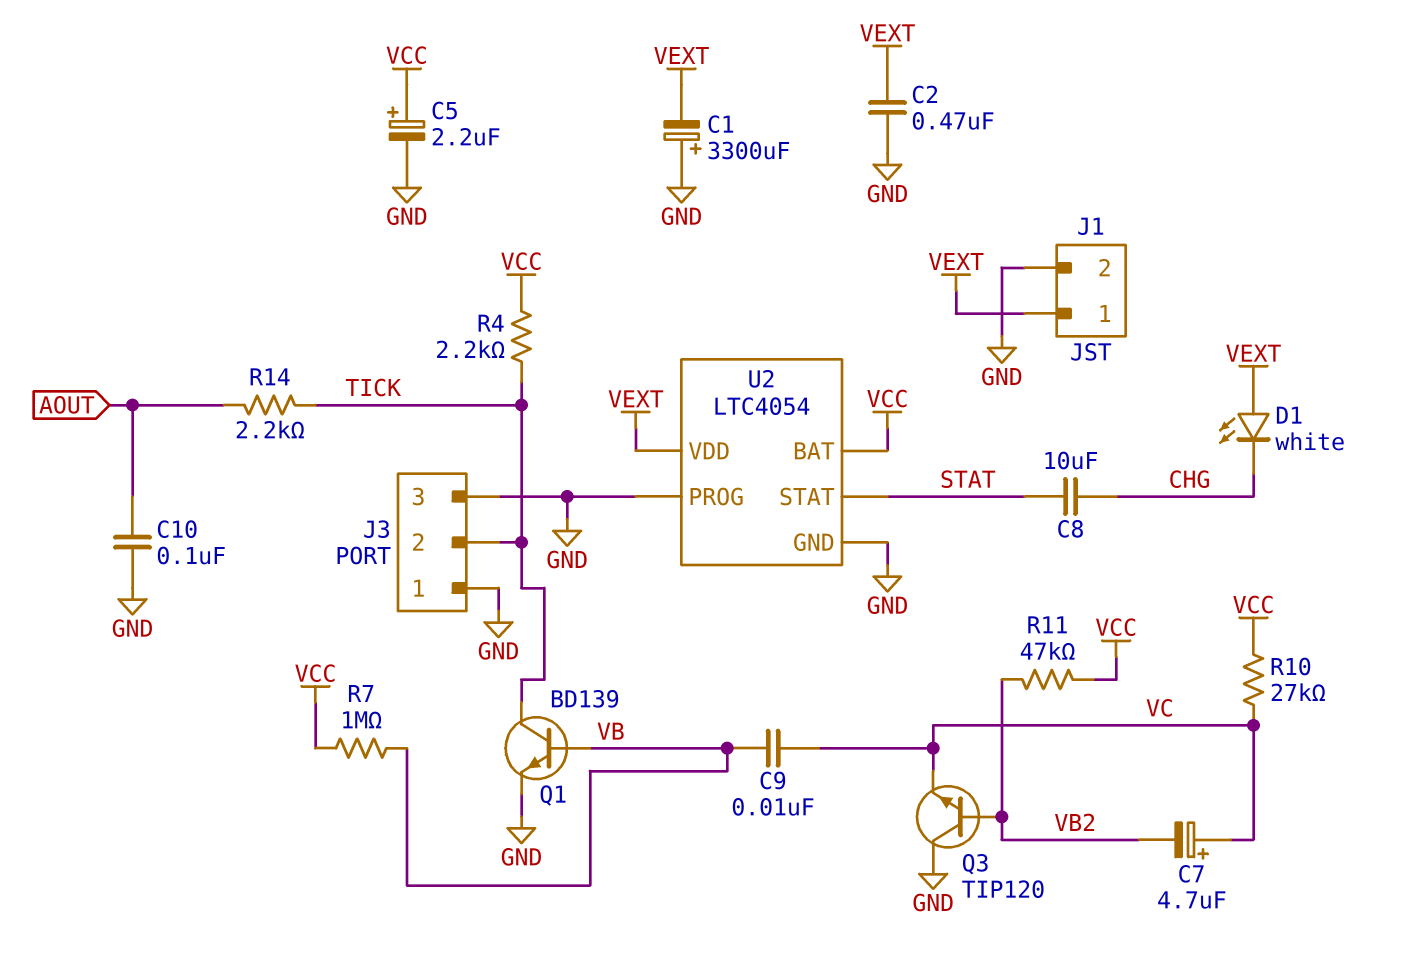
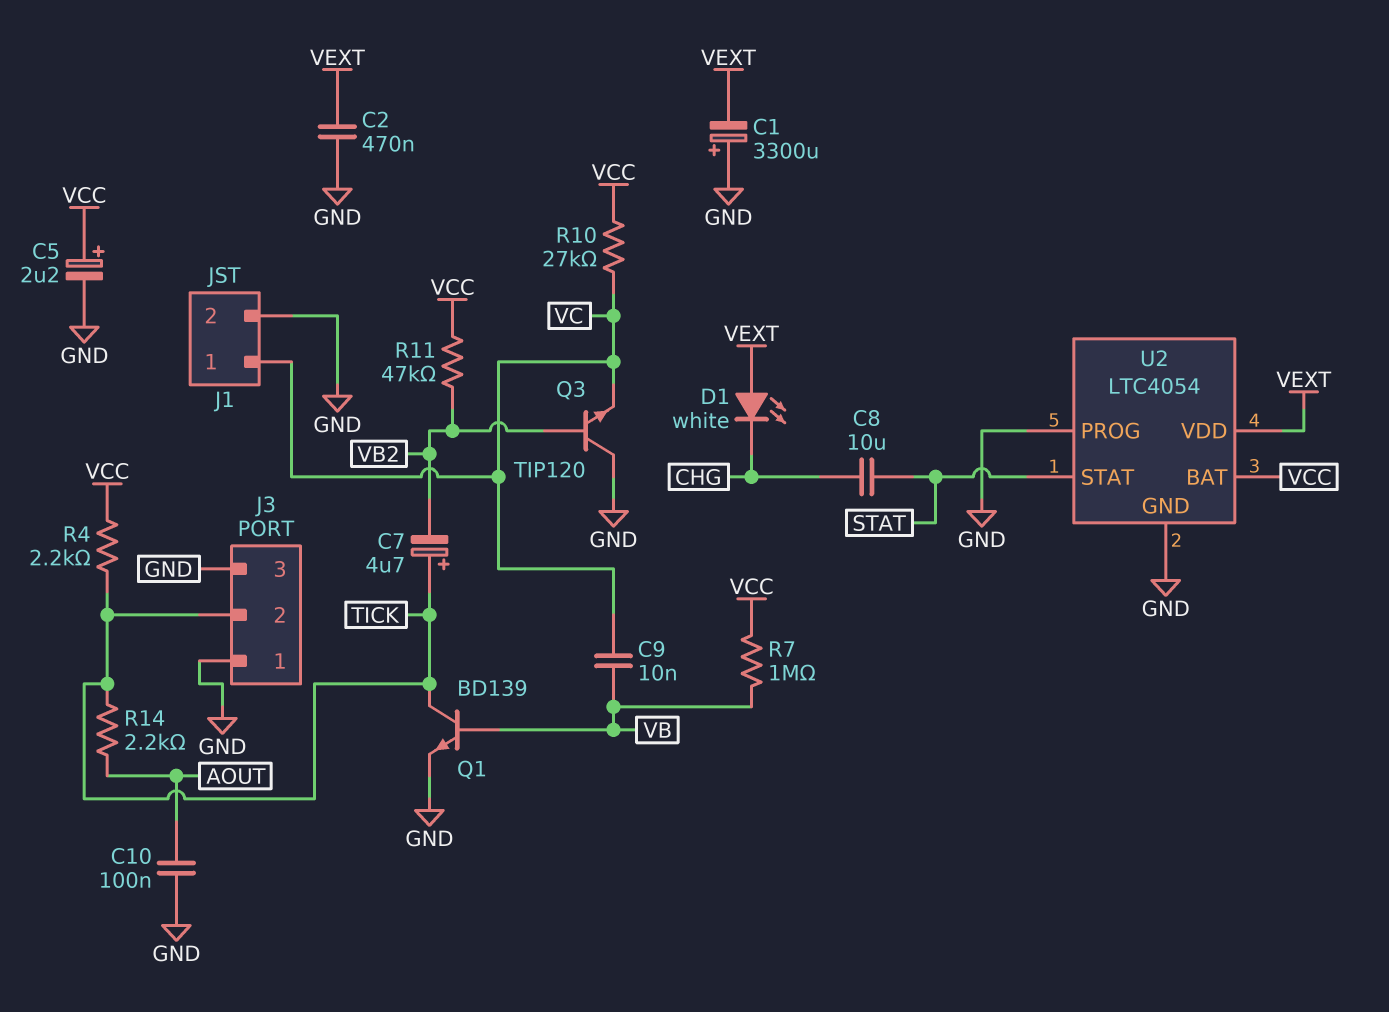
C7: 4.7uF (plus VC, minus VB2) -> 4.7uF (plus TICK, minus VB2)
J1 pin 1: VEXT -> VC

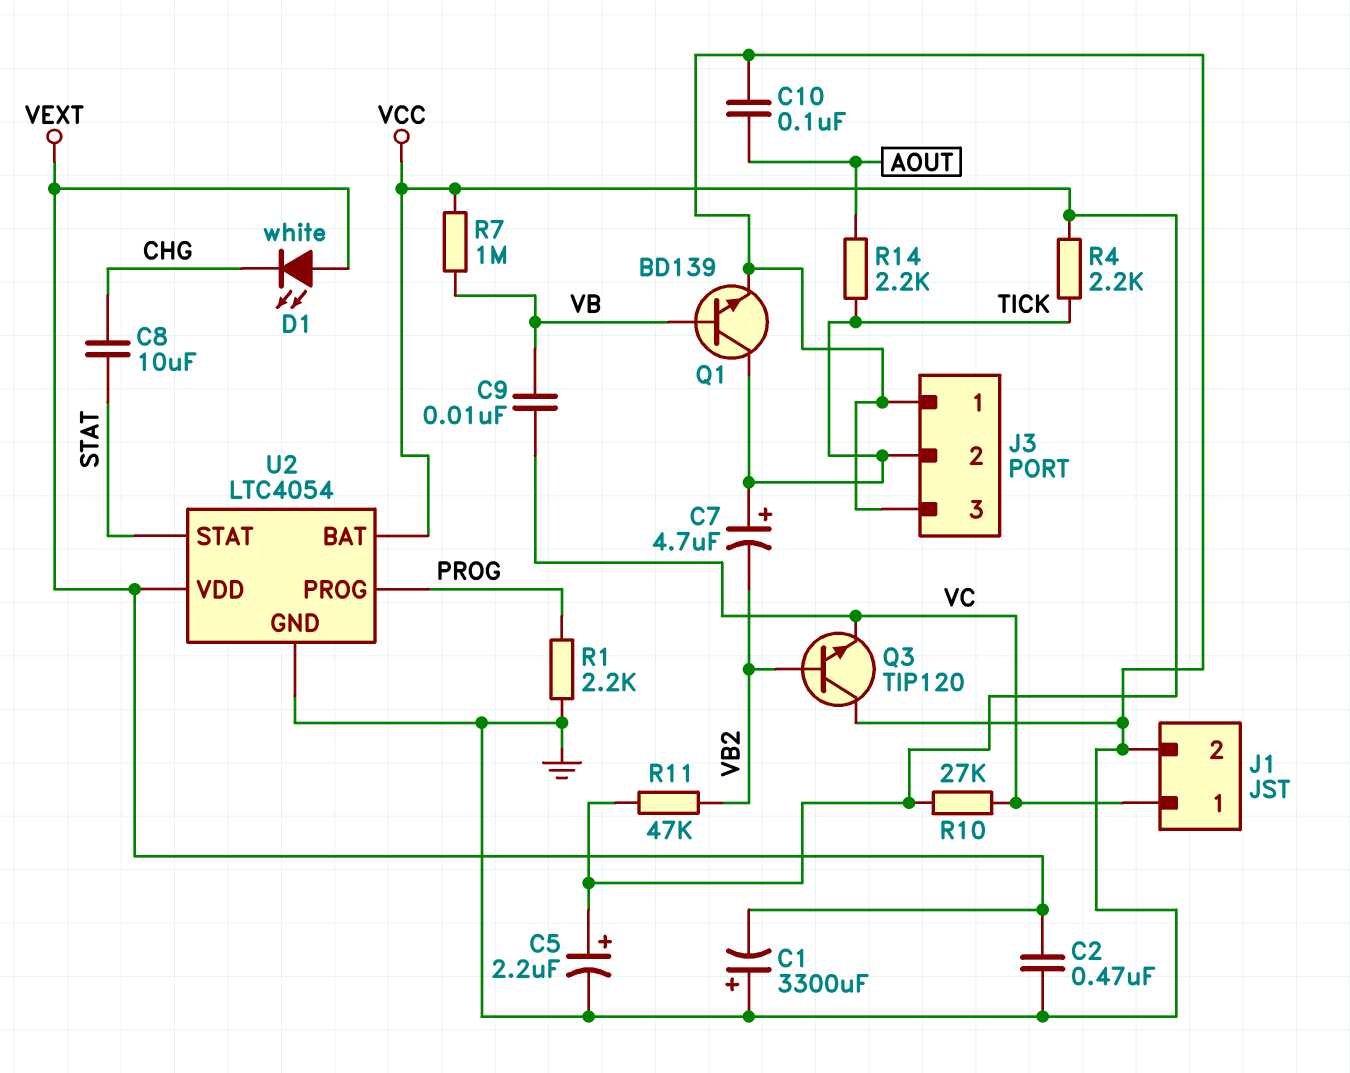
R1: none -> 2.2k (GND, PROG)
U2 pin PROG: GND -> PROG

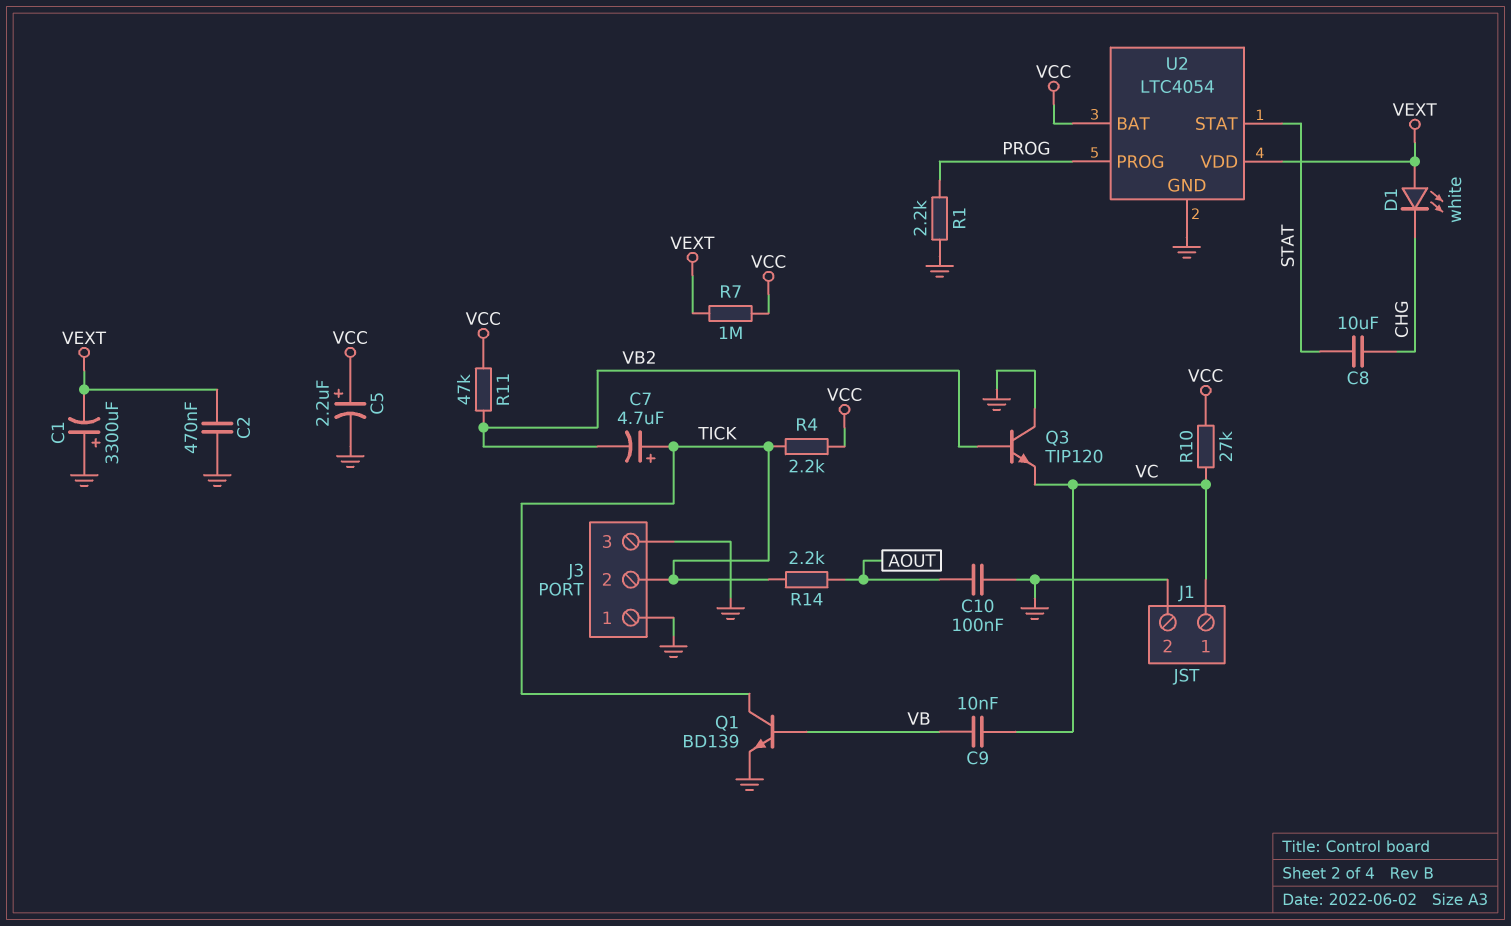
R7: 1M (VB, VCC) -> 1M (VCC, VEXT)

